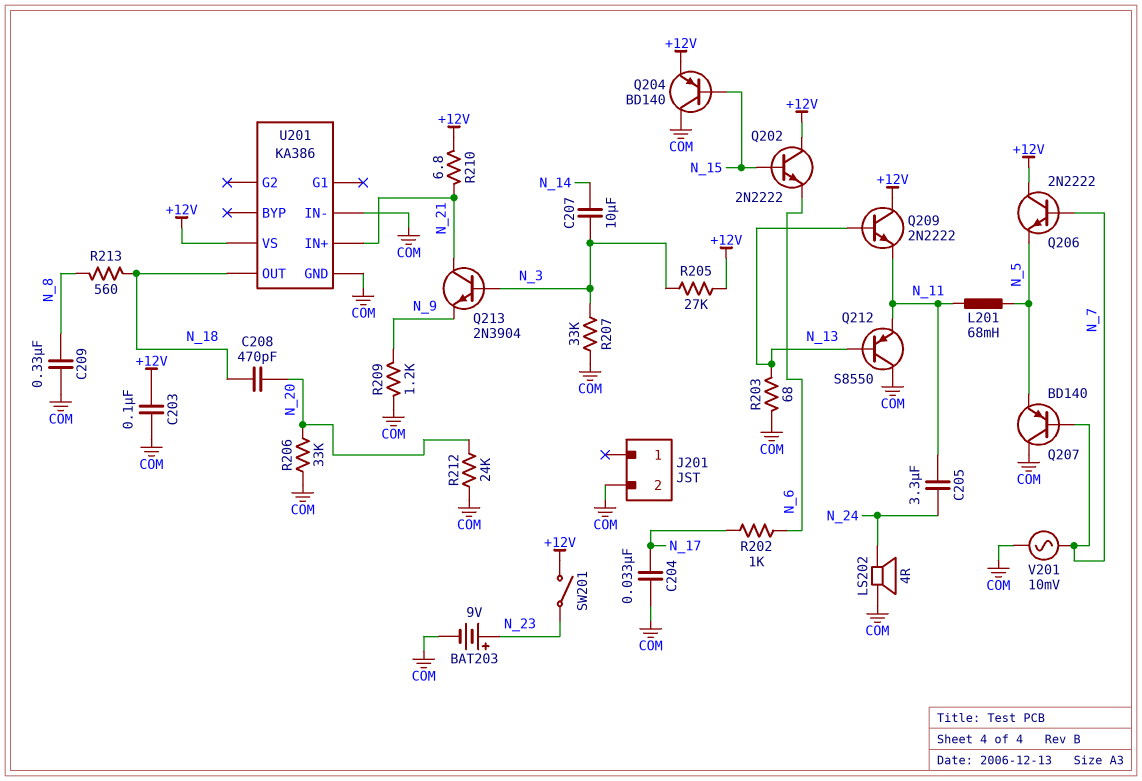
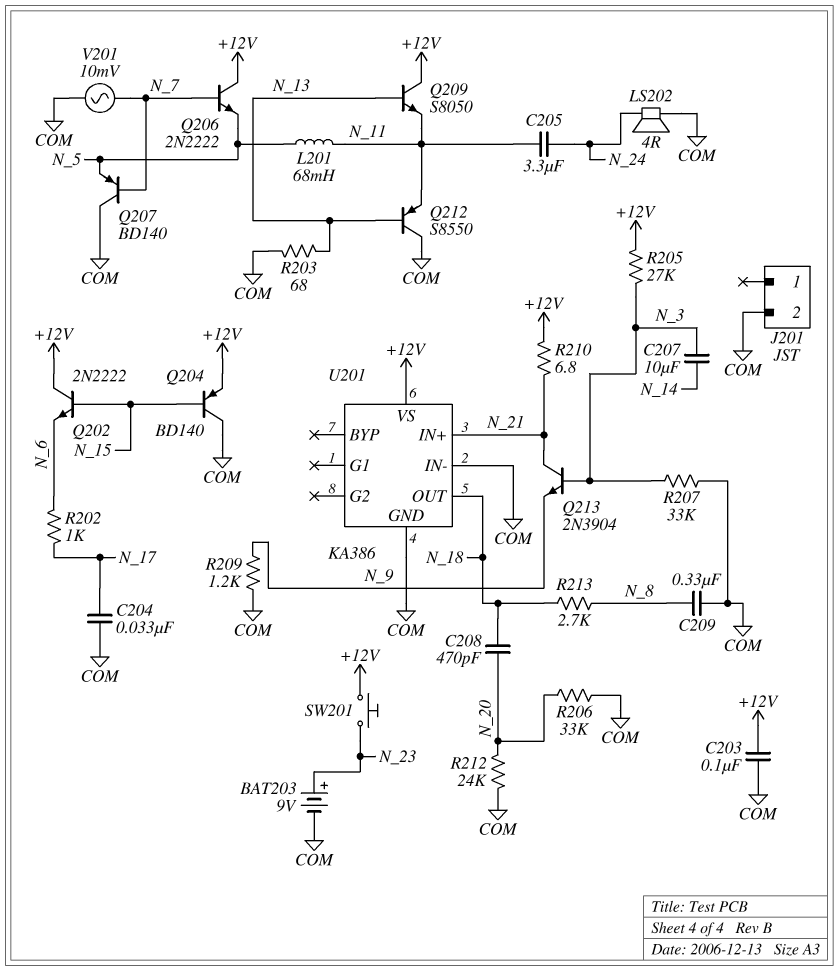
Q209: NPN 2N2222 (B N_13, C +12V, E N_11) -> NPN S8050 (B N_13, C +12V, E N_11)
R213: 560 (N_8, N_18) -> 2.7k (N_8, N_18)
SW201: switch (+12V, N_23) -> button (+12V, N_23)

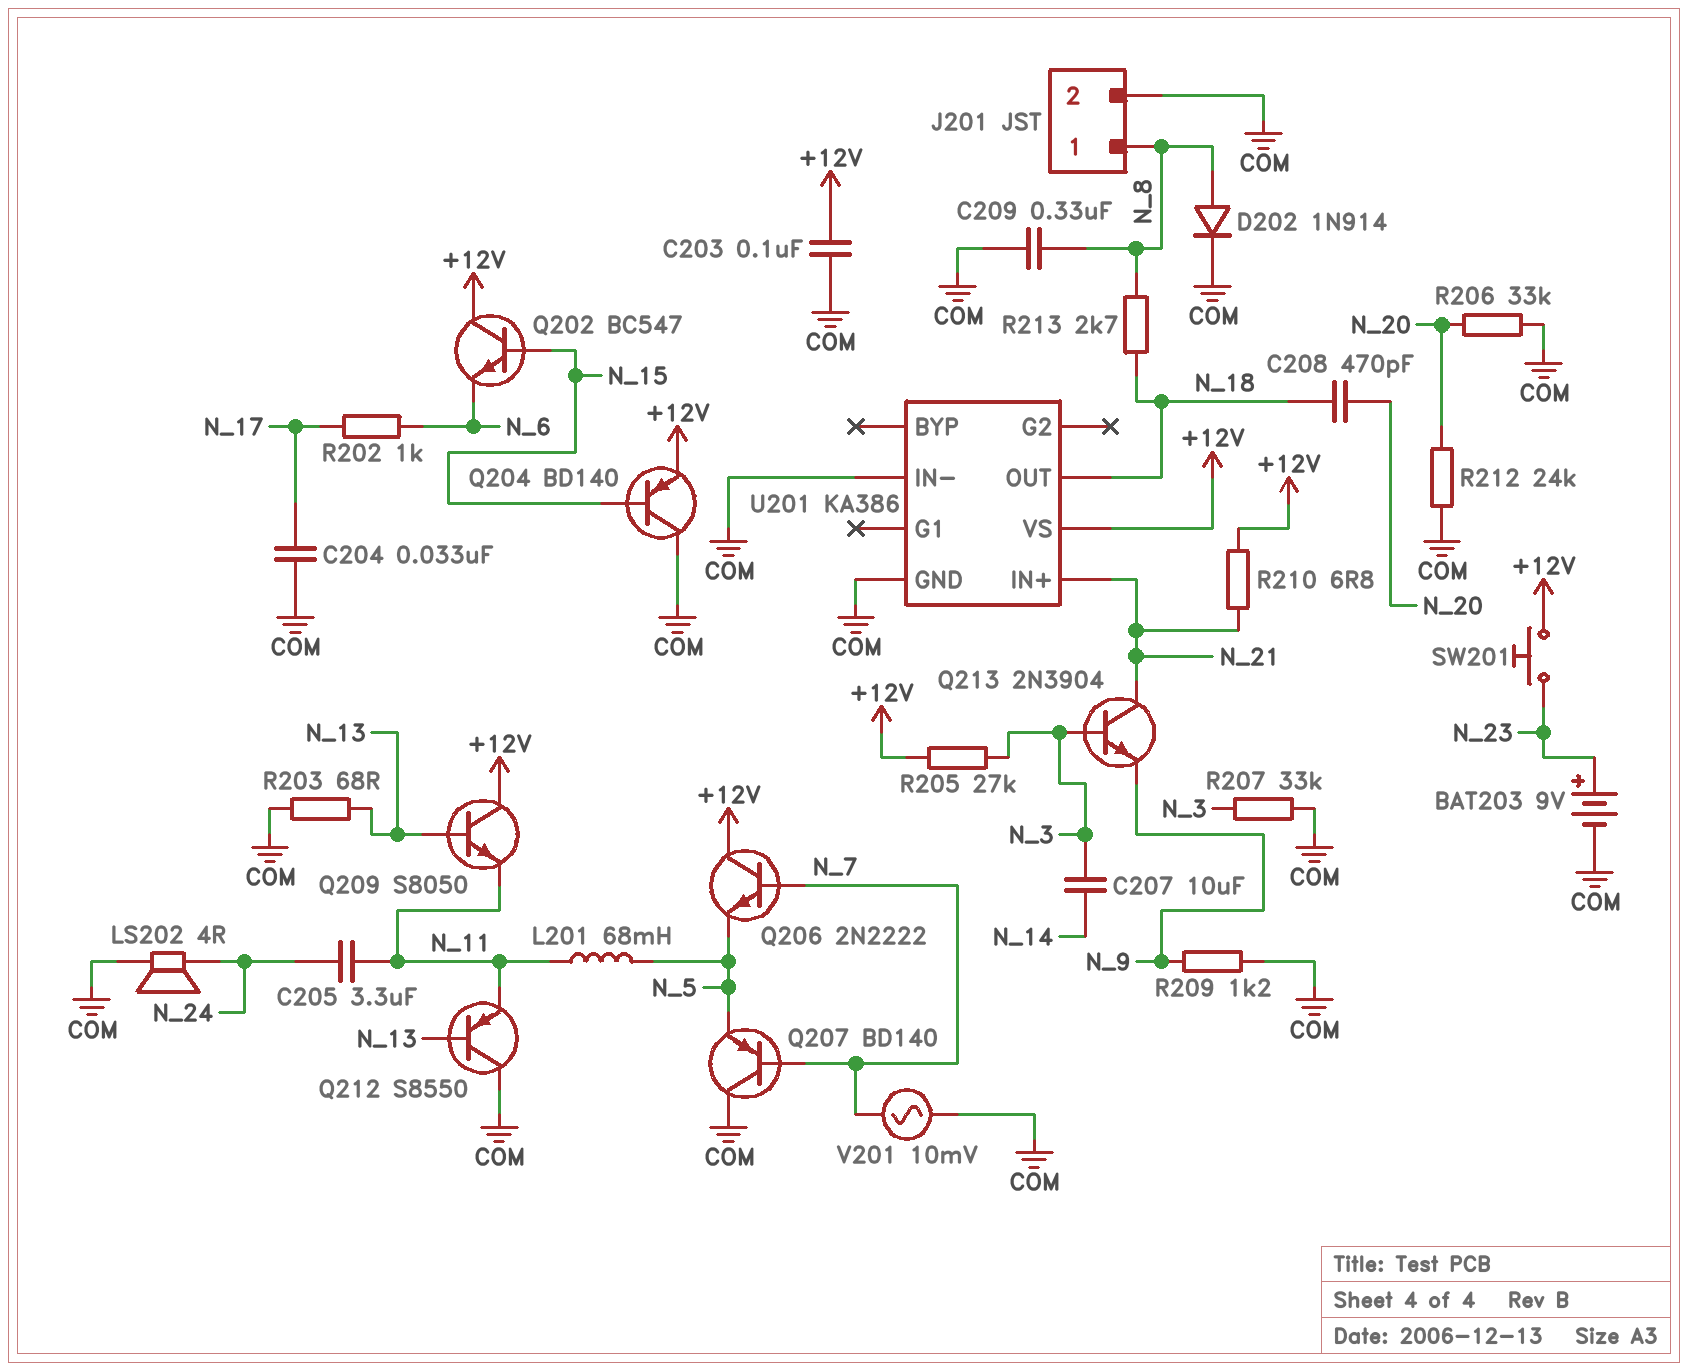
D202: none -> diode 1N914 (A N_8, K COM)
J201 pin 1: none -> N_8
Q202: NPN 2N2222 (B N_15, C +12V, E N_6) -> NPN BC547 (B N_15, C +12V, E N_6)

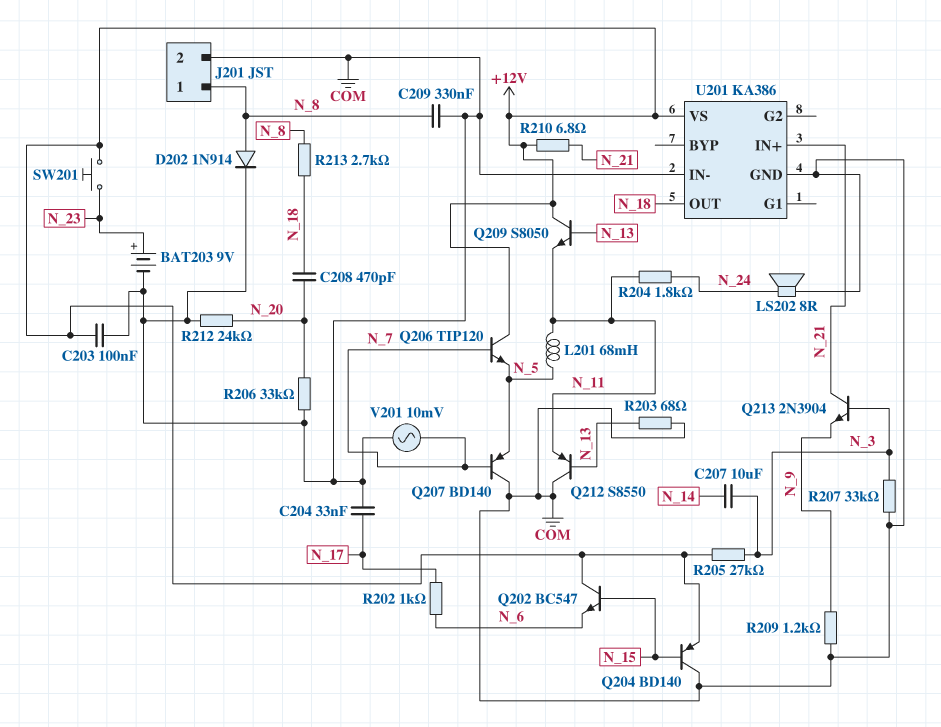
C205: 3.3uF (N_11, N_24) -> none
LS202: speaker 4R (COM, N_24) -> speaker 8R (COM, N_24)
Q206: NPN 2N2222 (B N_7, C +12V, E N_5) -> NPN TIP120 (B N_7, C +12V, E N_5)
R204: none -> 1.8k (N_11, N_24)

